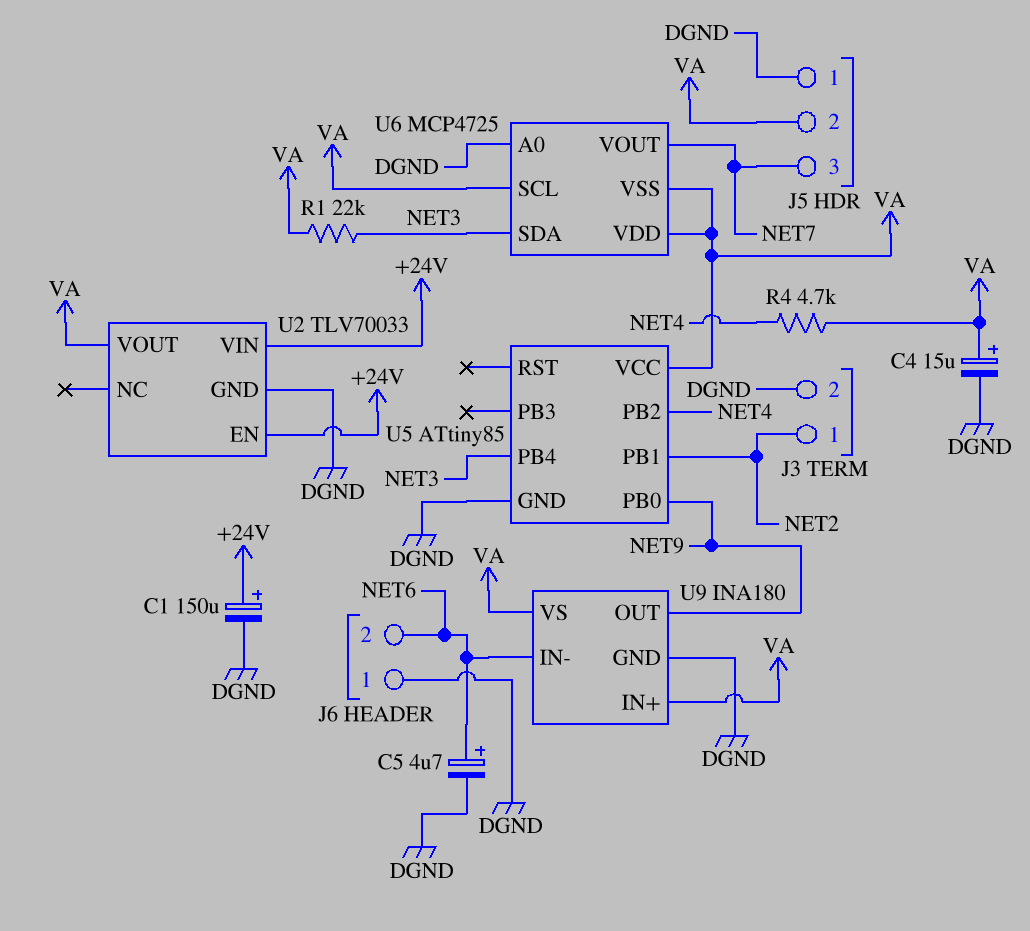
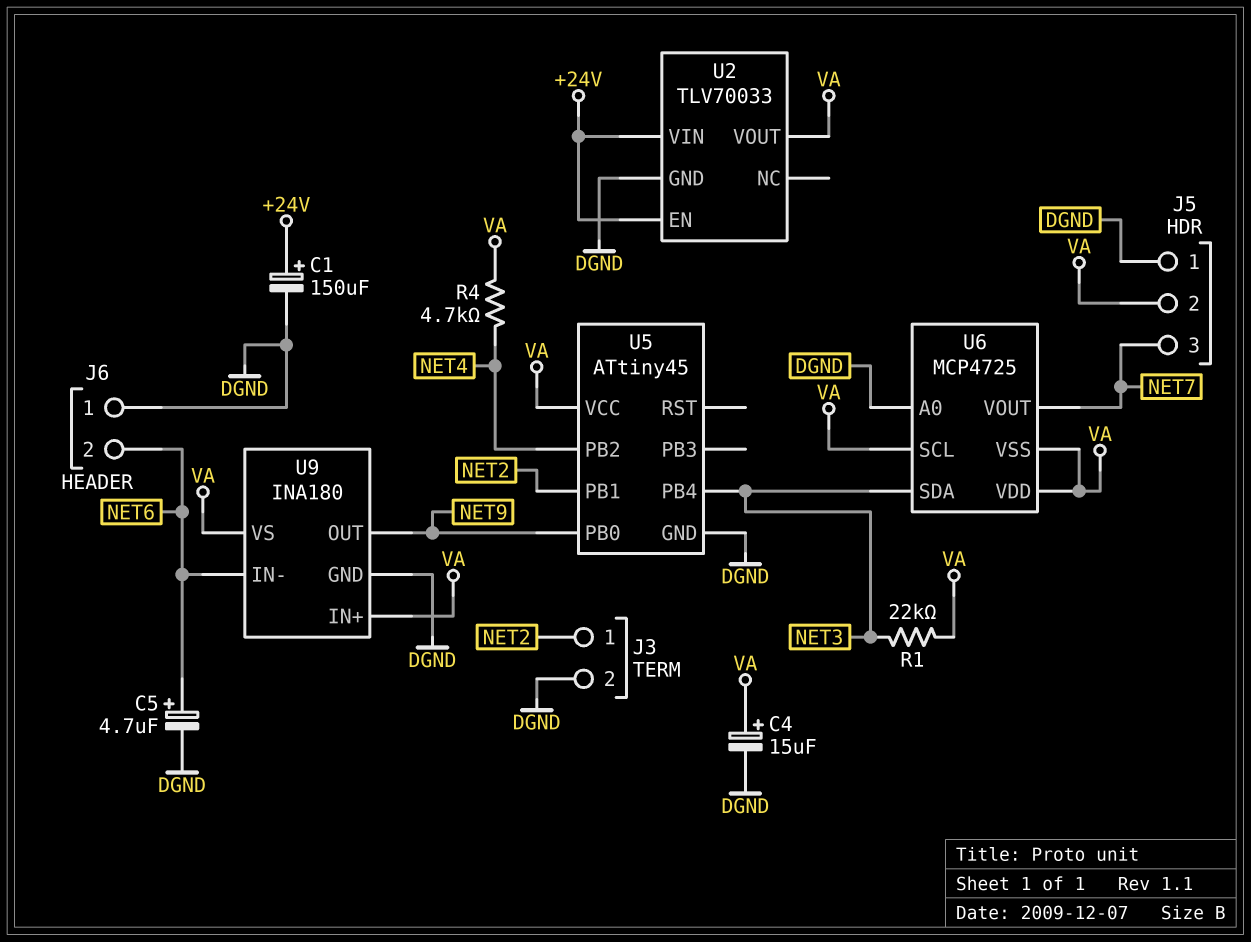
U5: ATtiny85 -> ATtiny45

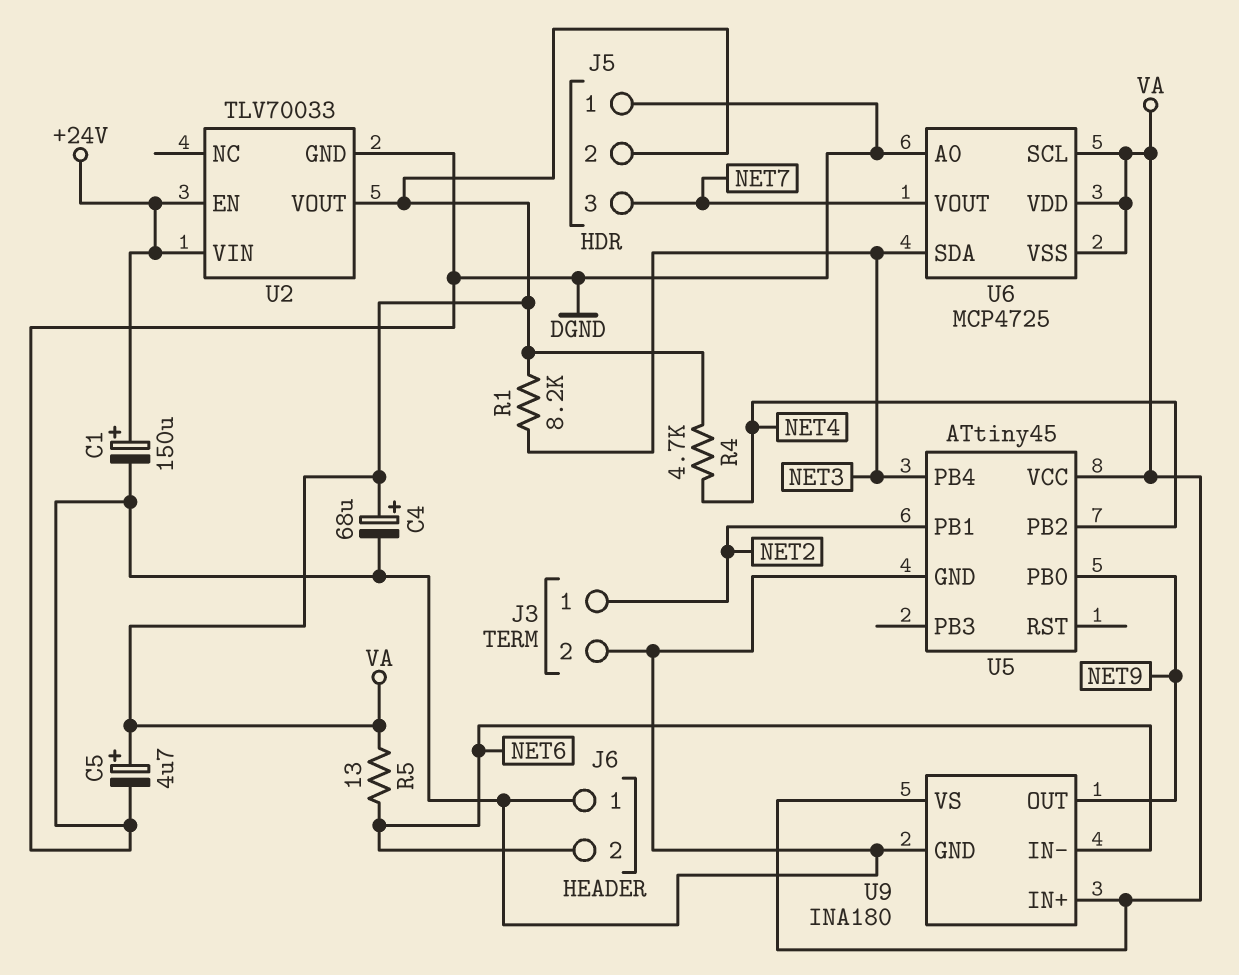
C4: 15uF (plus VA, minus DGND) -> 68uF (plus VA, minus DGND)
C5: 4.7uF (plus NET6, minus DGND) -> 4.7uF (plus VA, minus DGND)
R1: 22k (NET3, VA) -> 8.2k (NET3, VA)
R5: none -> 13 (NET6, VA)

